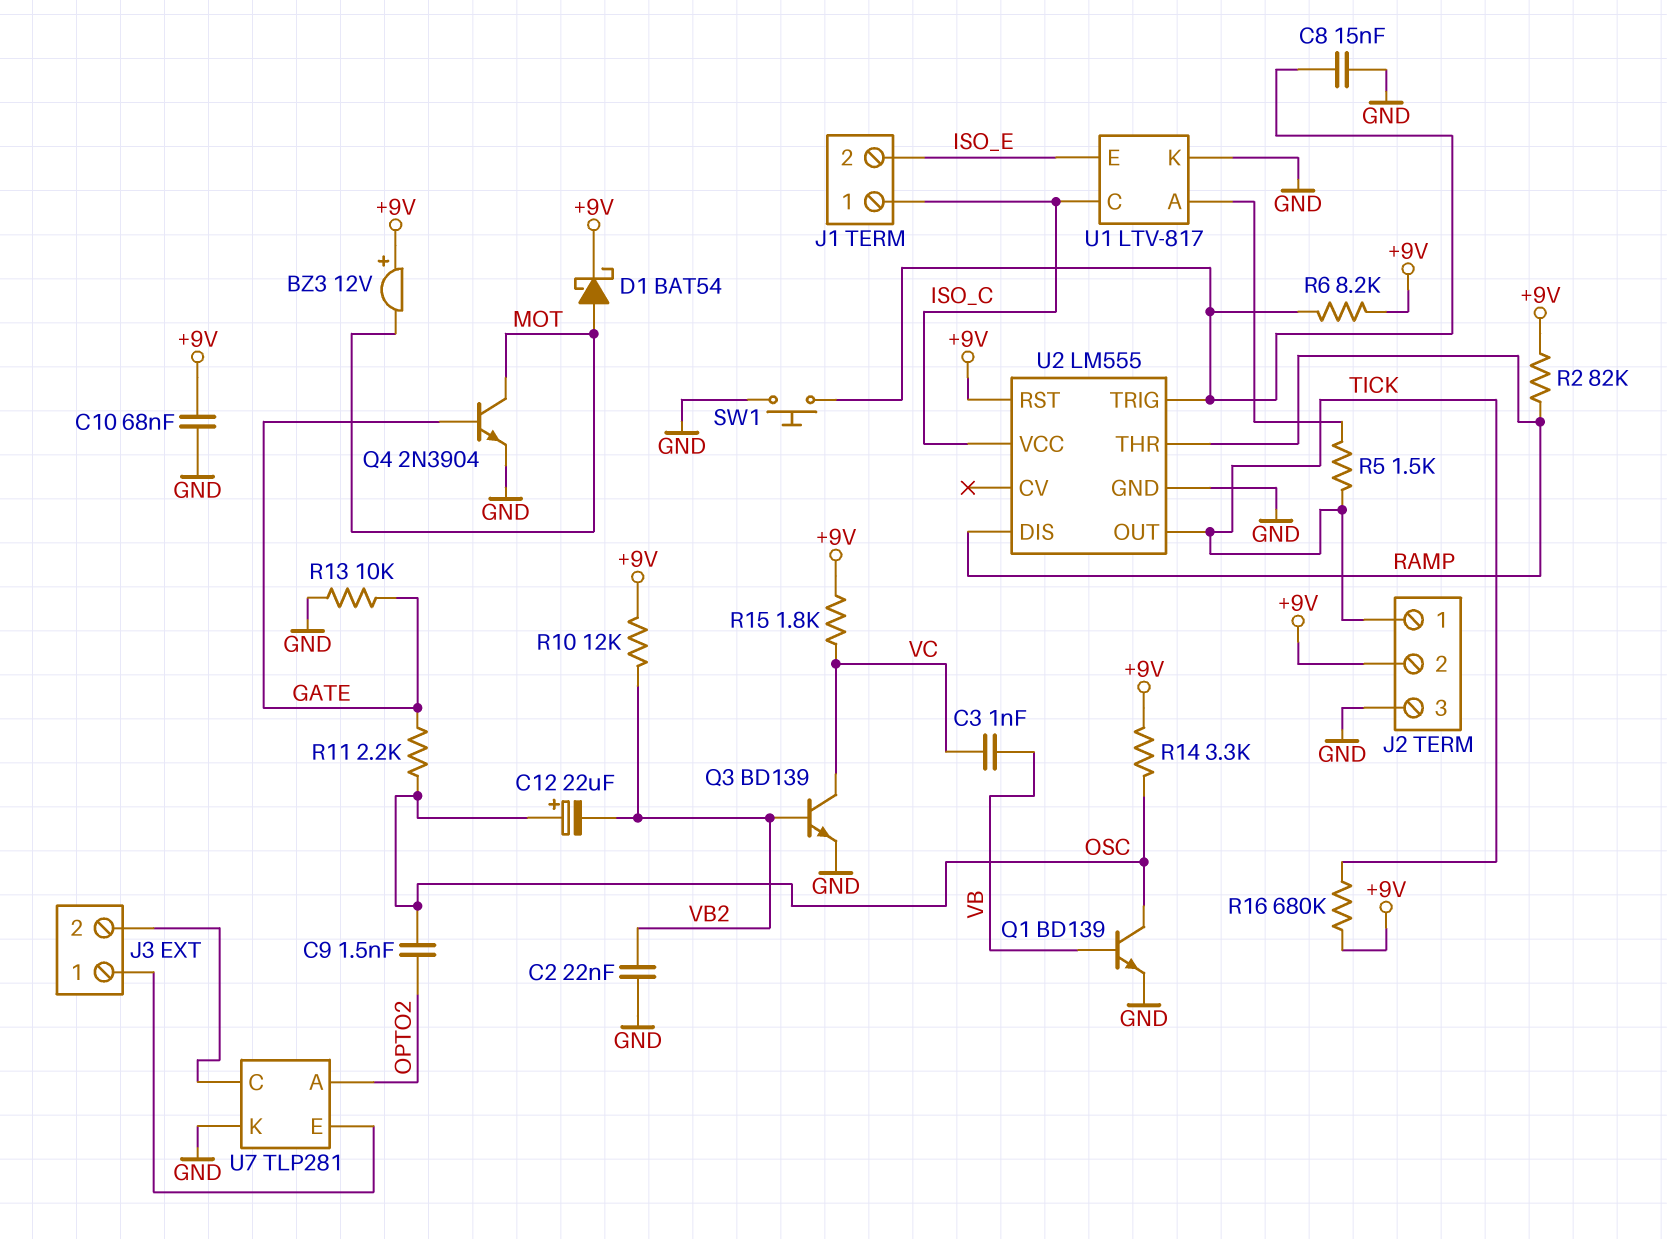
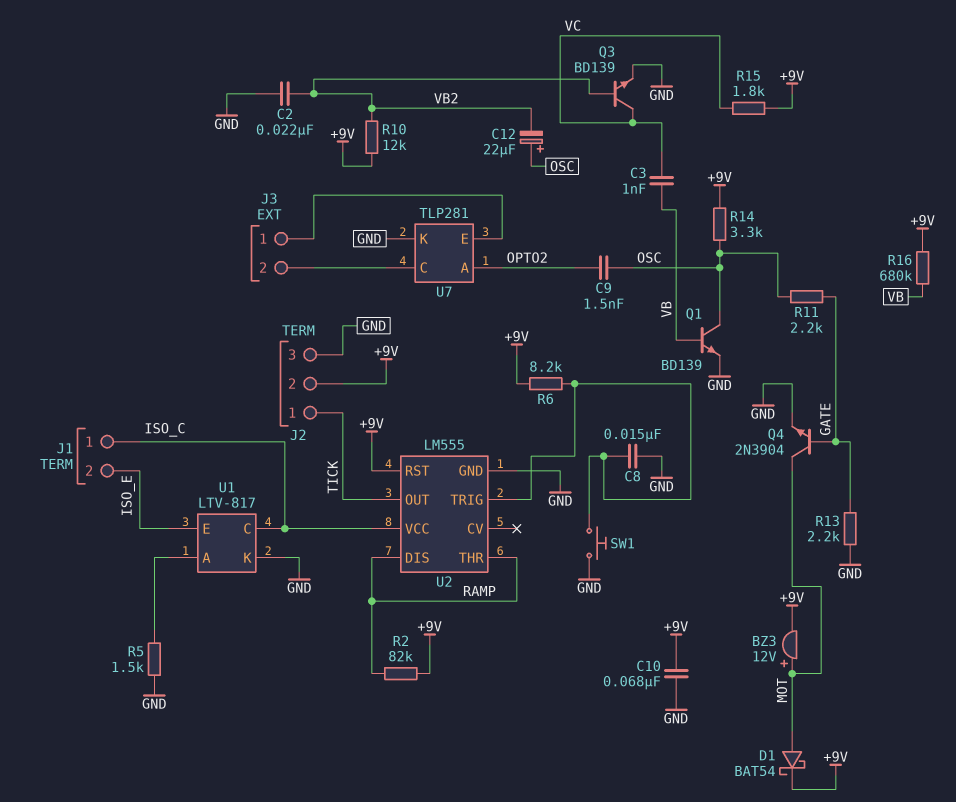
BZ3: buzzer 12V (plus +9V, minus MOT) -> buzzer 12V (plus MOT, minus +9V)
R5: 1.5k (TICK, U1/A) -> 1.5k (GND, U1/A)
R13: 10k (GATE, GND) -> 2.2k (GATE, GND)
R16: 680k (+9V, TICK) -> 680k (+9V, VB)

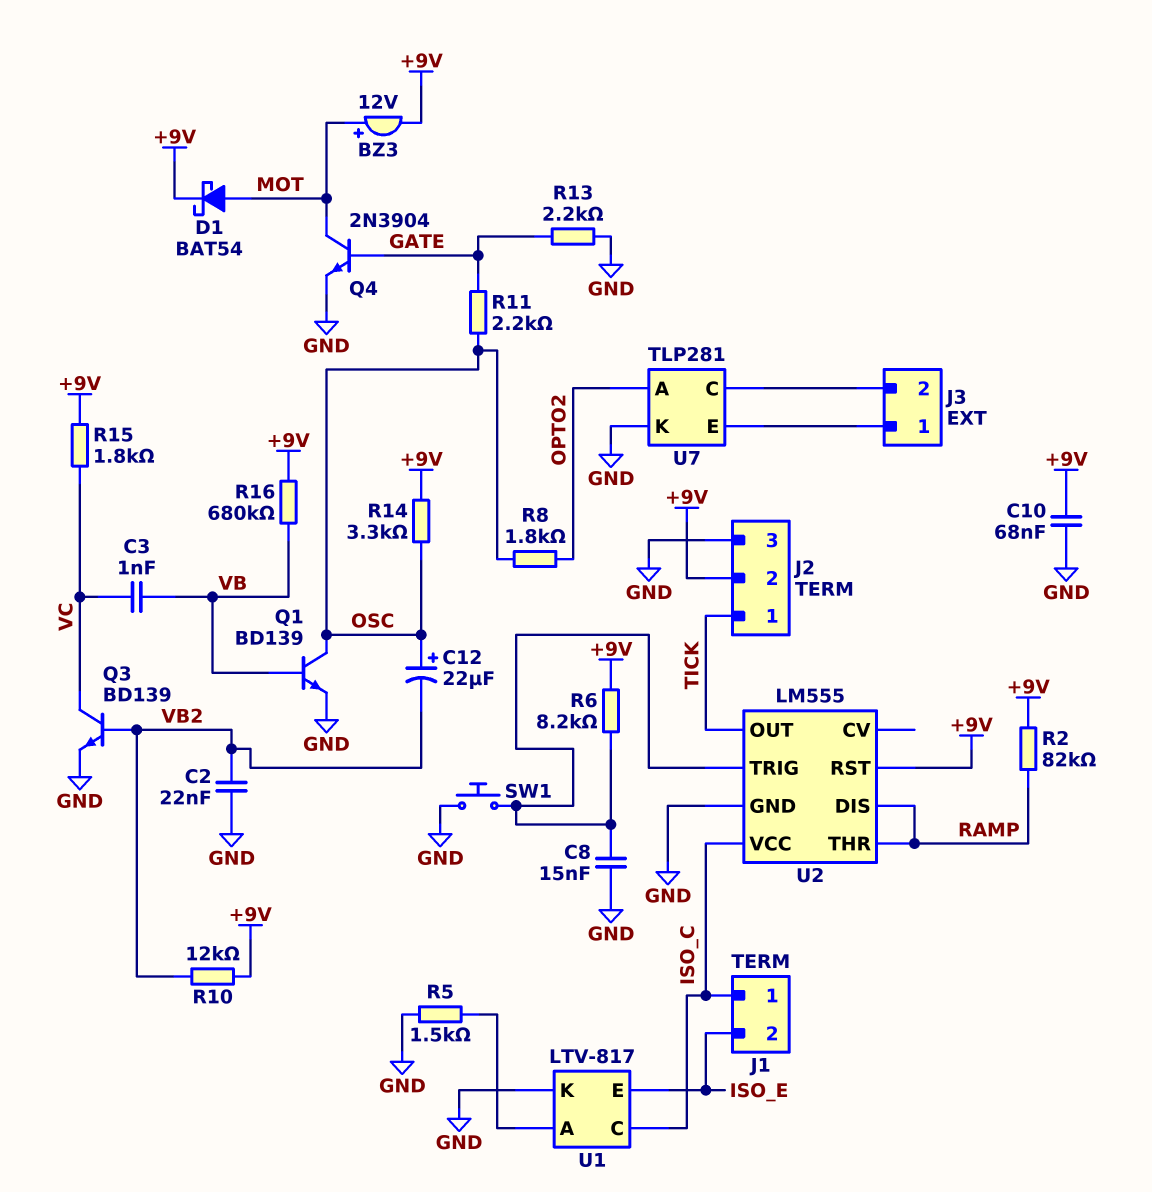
C9: 1.5nF (OPTO2, OSC) -> none
R8: none -> 1.8k (OPTO2, OSC)

